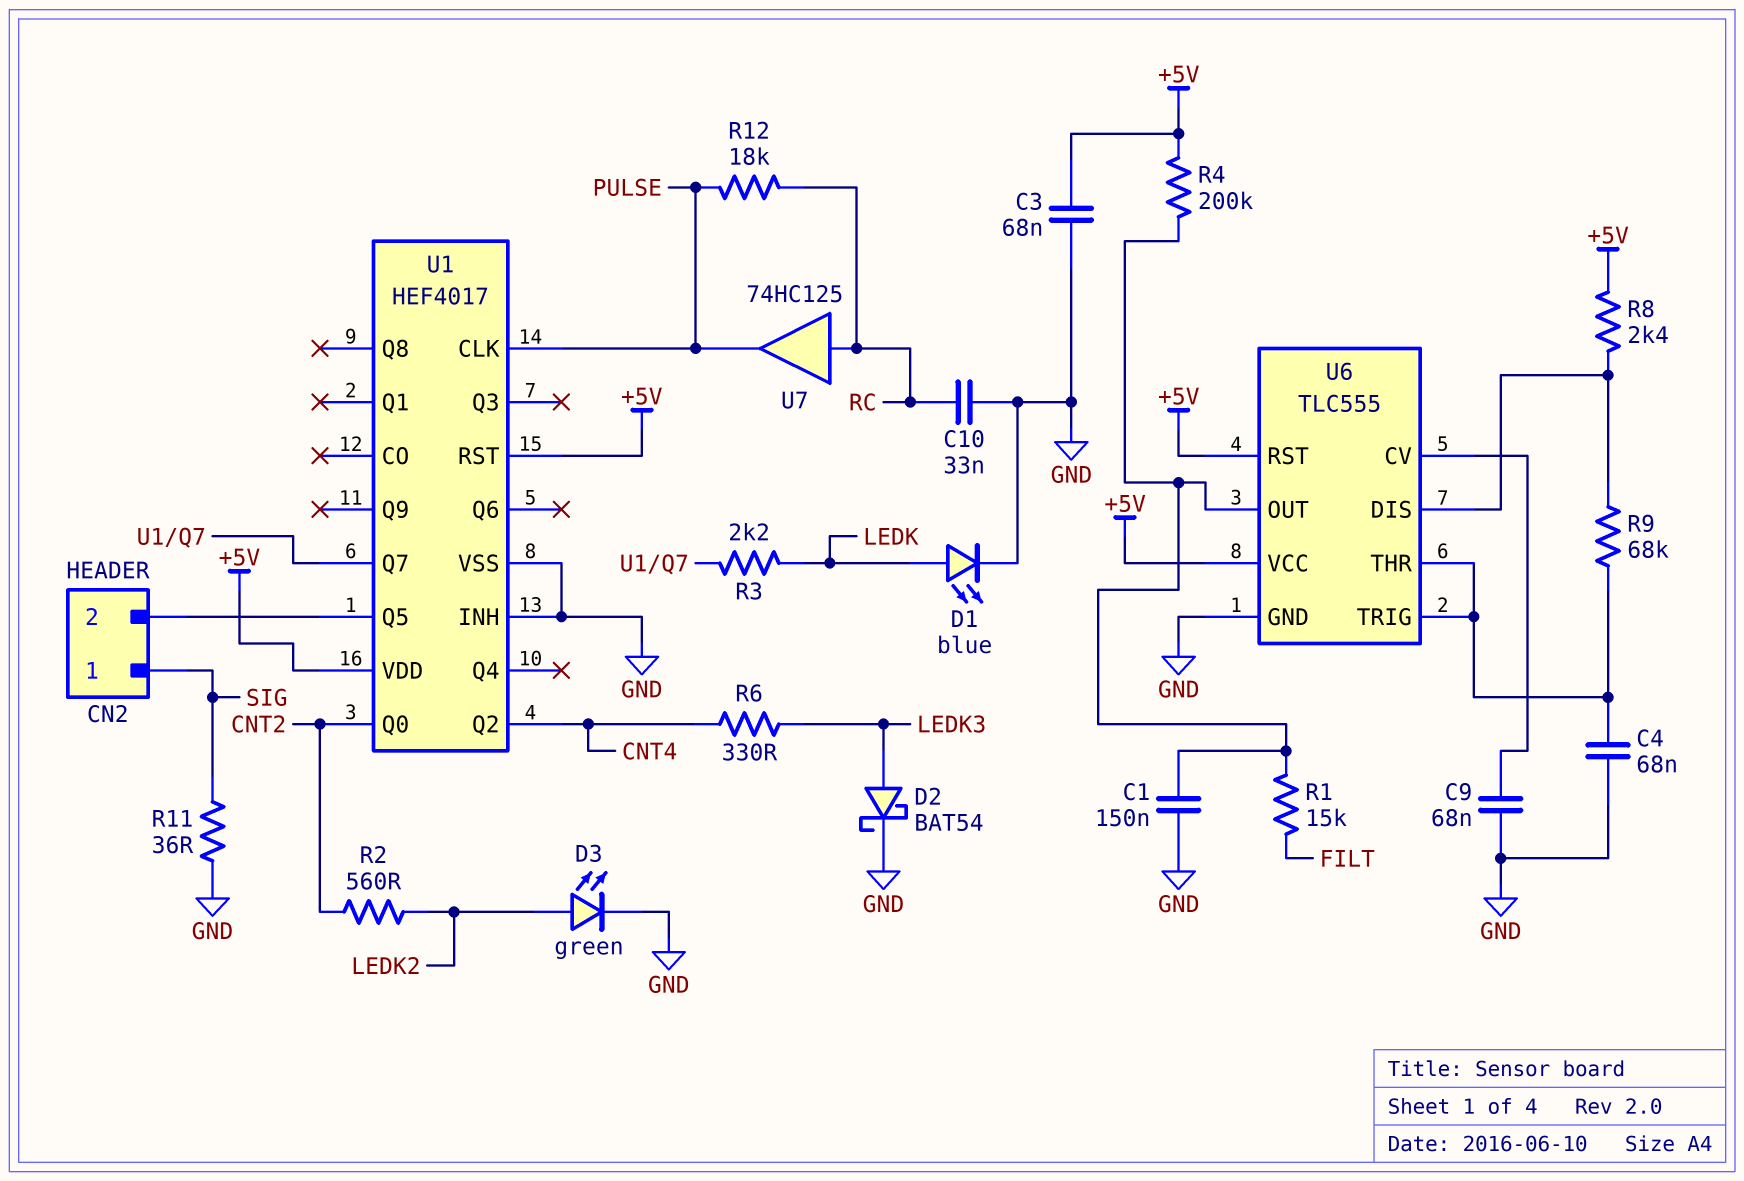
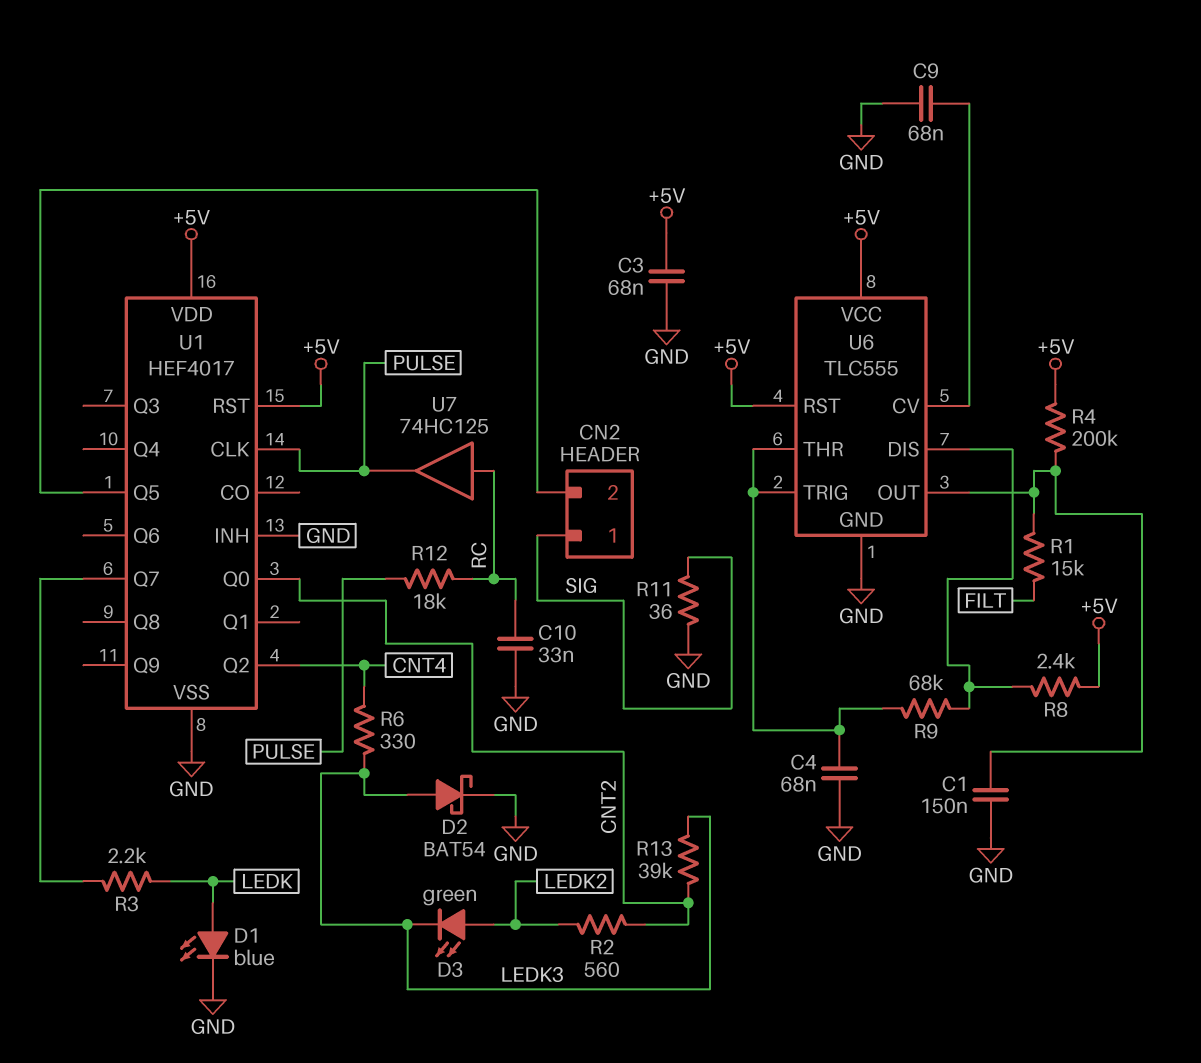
D3: LED green (A LEDK2, K GND) -> LED green (A LEDK2, K LEDK3)
R13: none -> 39k (CNT2, LEDK3)

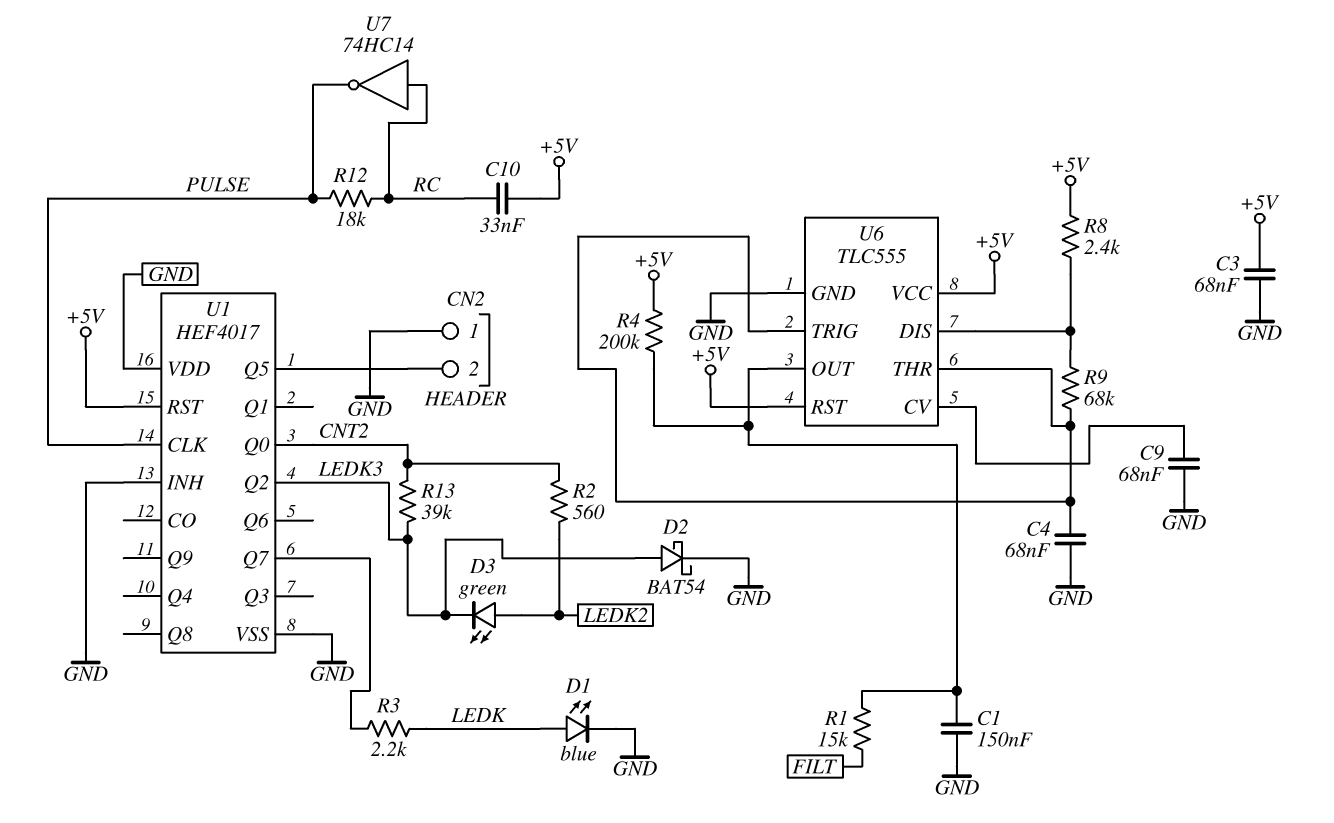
C10: 33nF (GND, RC) -> 33nF (+5V, RC)
CN2 pin 1: SIG -> GND
R6: 330 (CNT4, LEDK3) -> none
R11: 36 (GND, SIG) -> none
U1 pin Q2: CNT4 -> LEDK3
U1 pin VDD: +5V -> GND
U7: buffer 74HC125 (in RC, out PULSE) -> NOT 74HC14 (in RC, out PULSE)

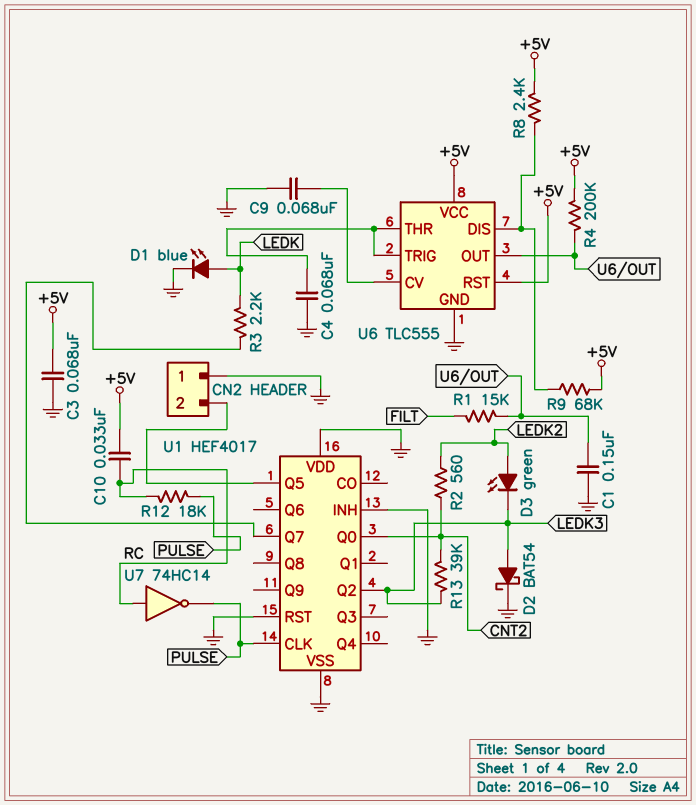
R9: 68k (U6/DIS, U6/THR) -> 68k (+5V, U6/DIS)
U1 pin RST: +5V -> GND

